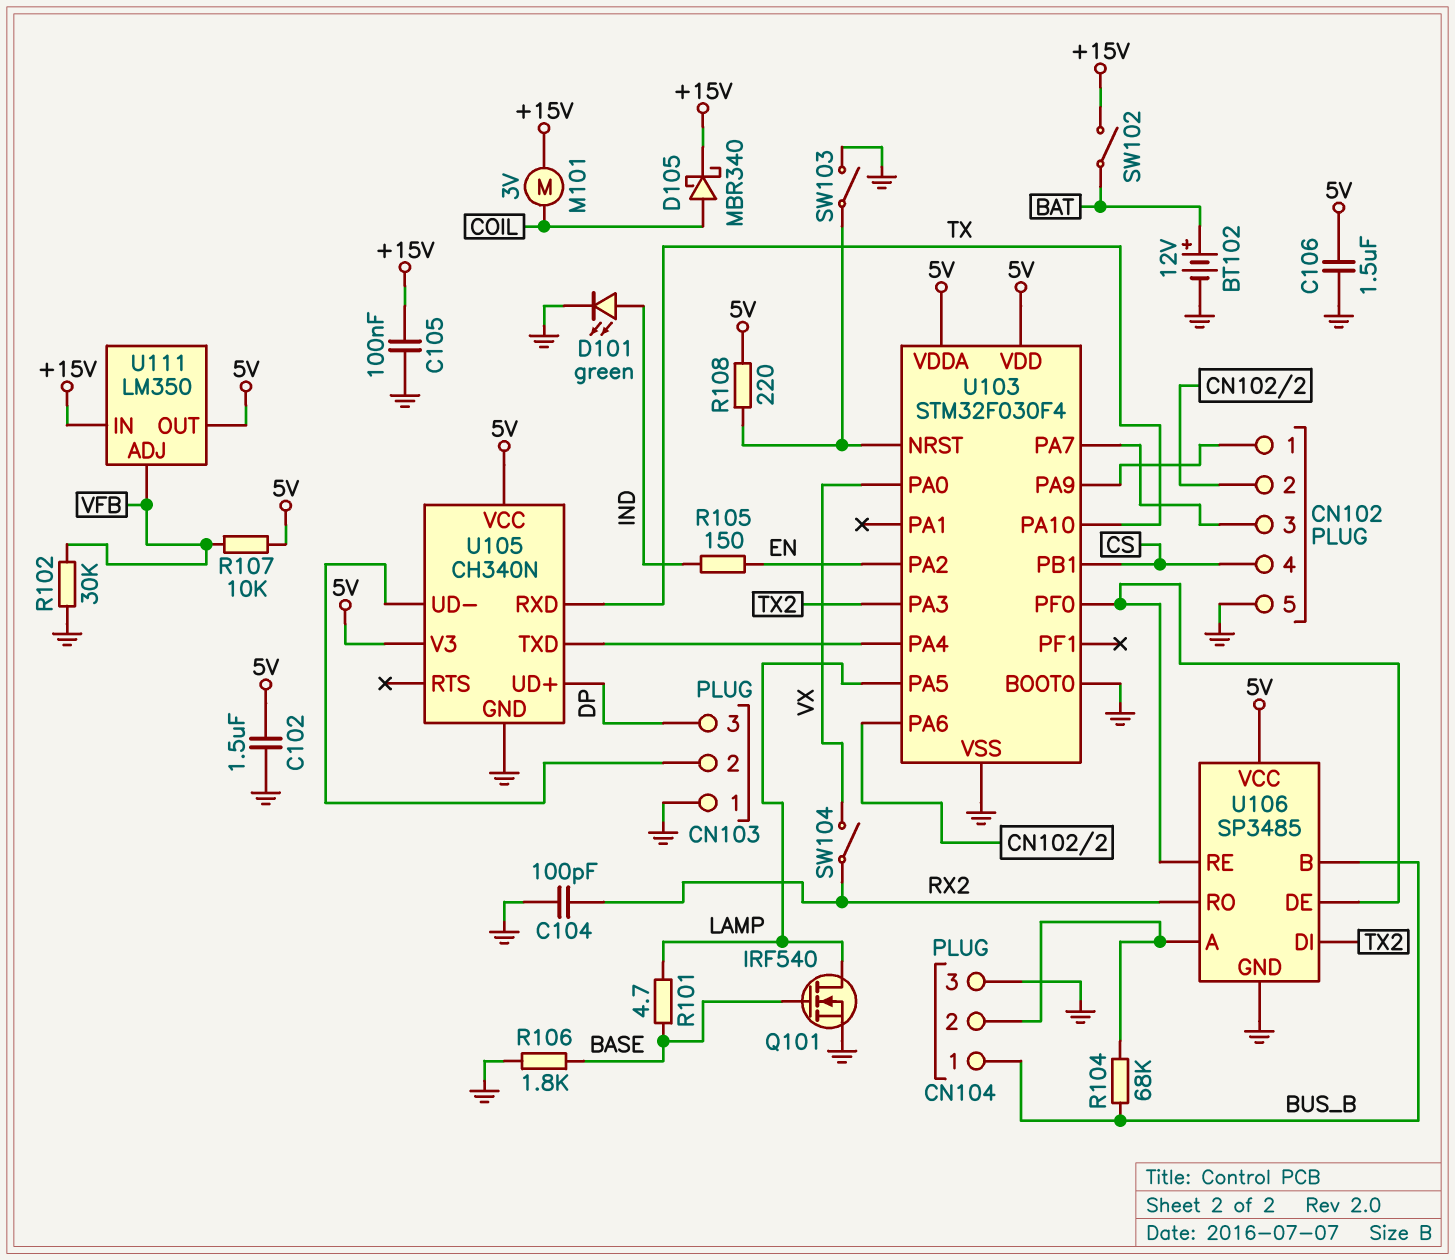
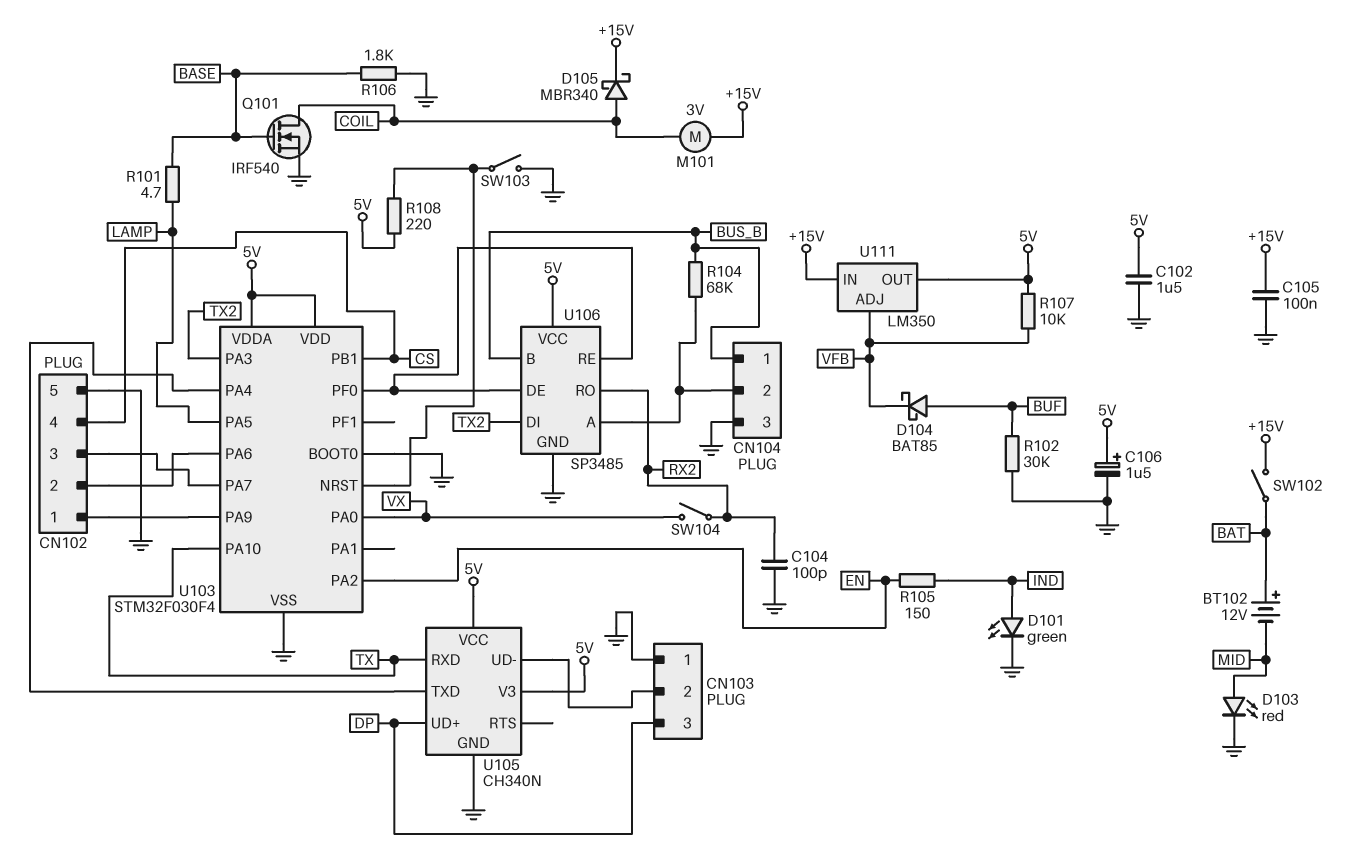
BT102: 12V (plus BAT, minus GND) -> 12V (plus BAT, minus MID)
C106: 1.5uF (5V, GND) -> 1.5uF (plus 5V, minus GND)
D103: none -> LED red (A MID, K GND)
D104: none -> schottky BAT85 (A BUF, K VFB)
Q101: NMOS IRF540 (G BASE, D LAMP, S GND) -> NMOS IRF540 (G BASE, D COIL, S GND)
R102: 30k (GND, VFB) -> 30k (BUF, GND)

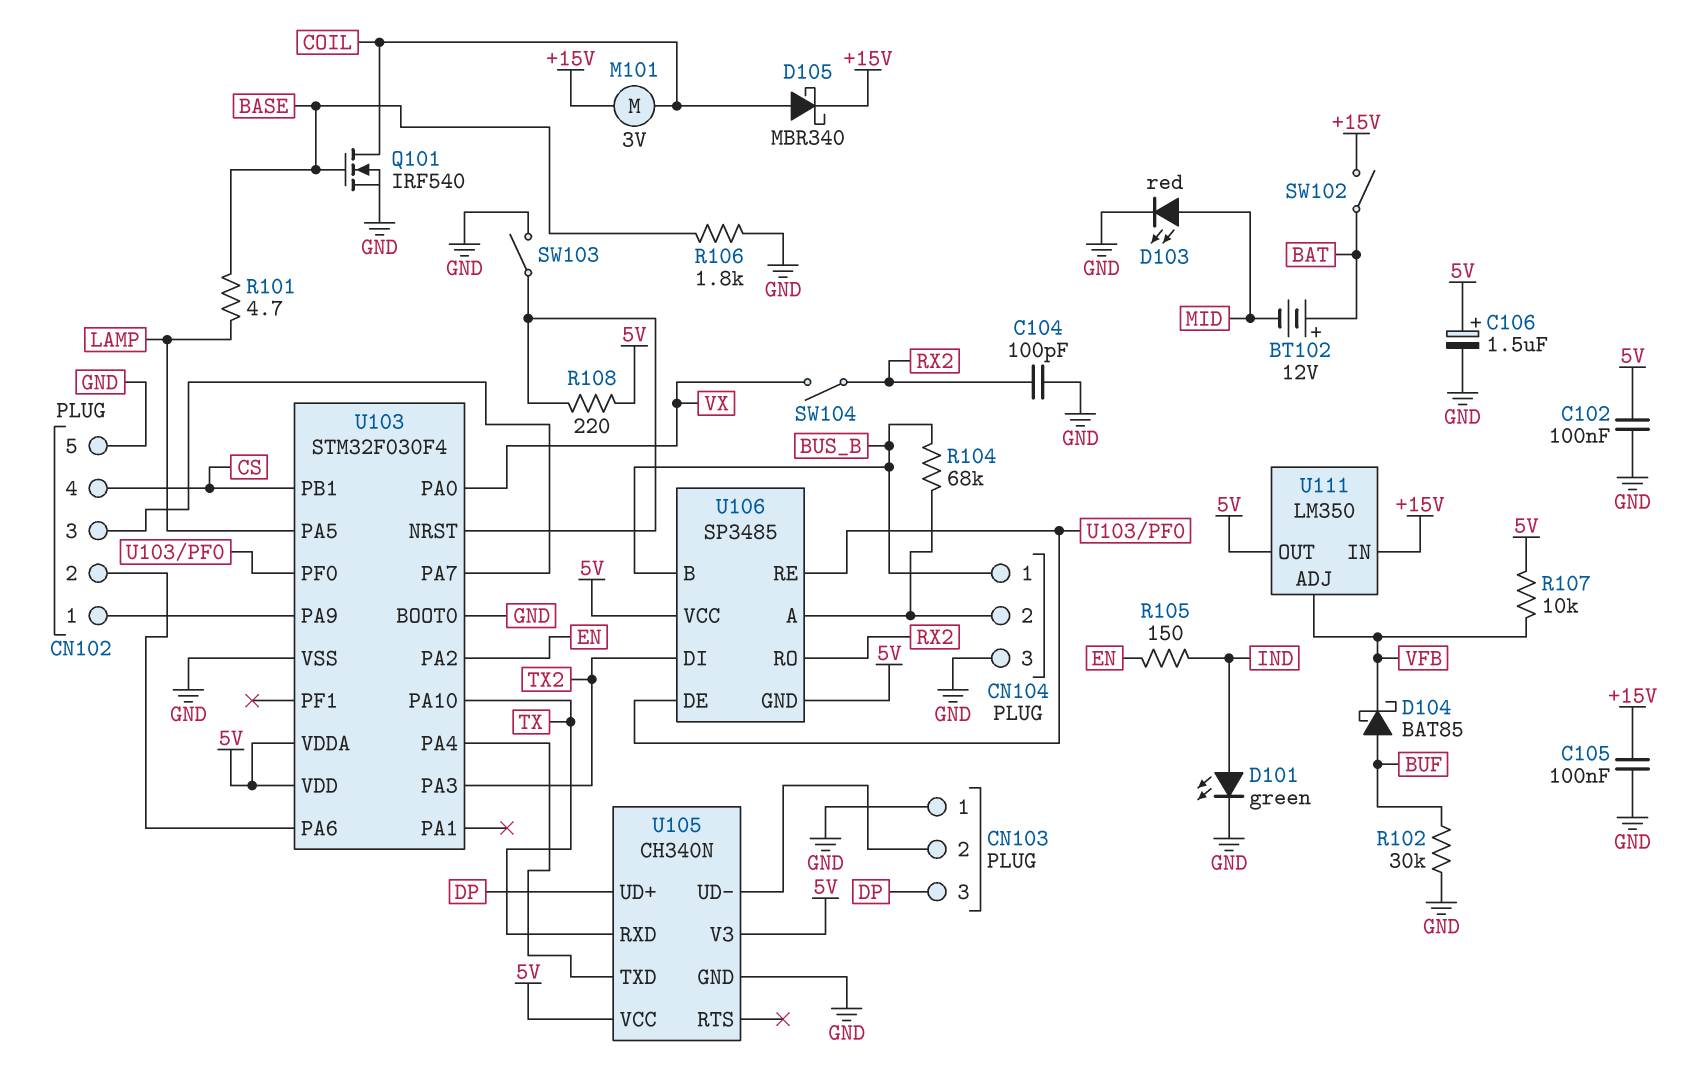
C102: 1.5uF (5V, GND) -> 100nF (5V, GND)
U106 pin GND: GND -> 5V

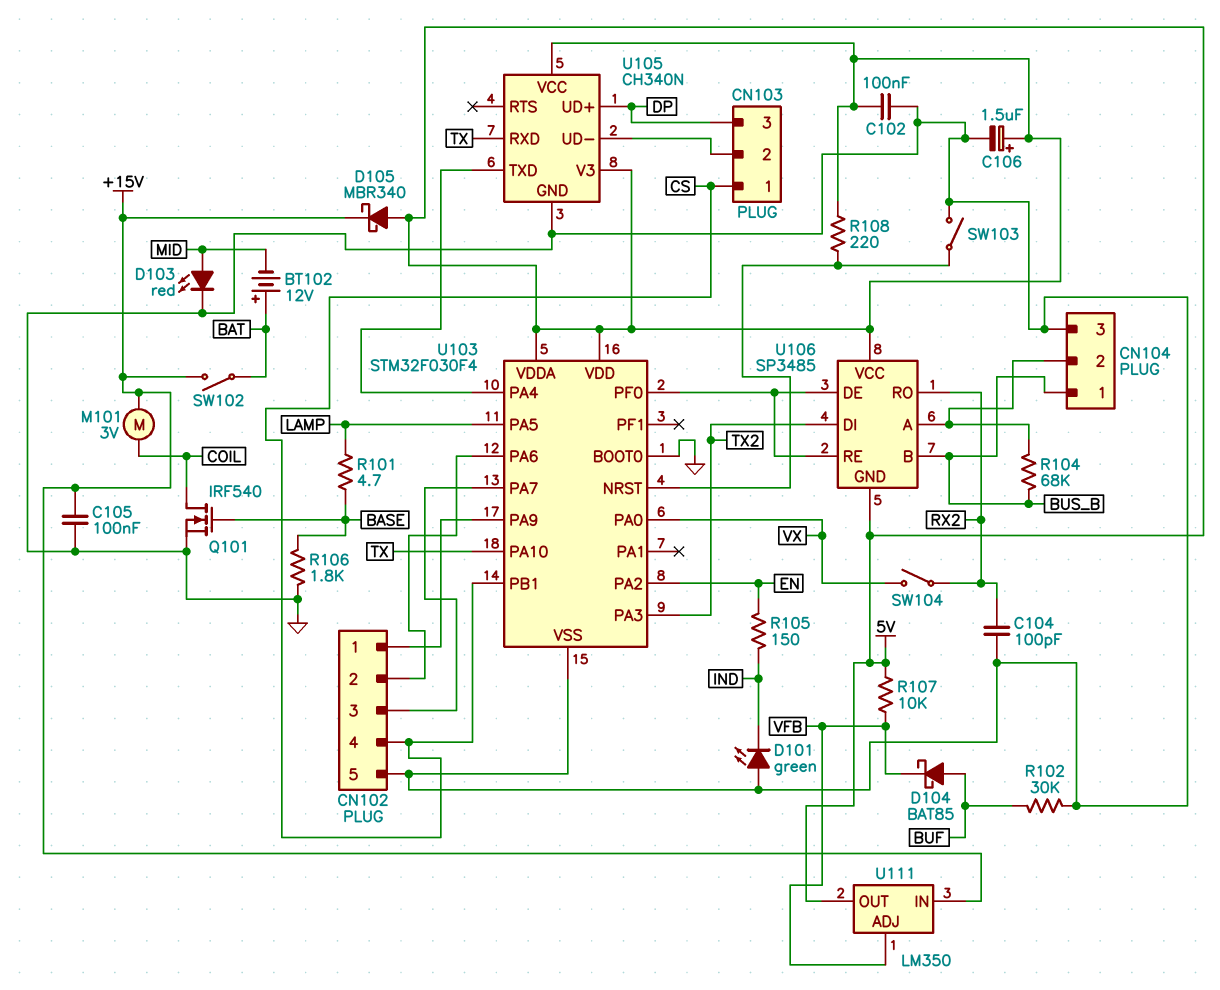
CN103 pin 1: GND -> CS
D101: LED green (A IND, K GND) -> LED green (A GND, K IND)
D105: schottky MBR340 (A COIL, K +15V) -> schottky MBR340 (A 5V, K +15V)

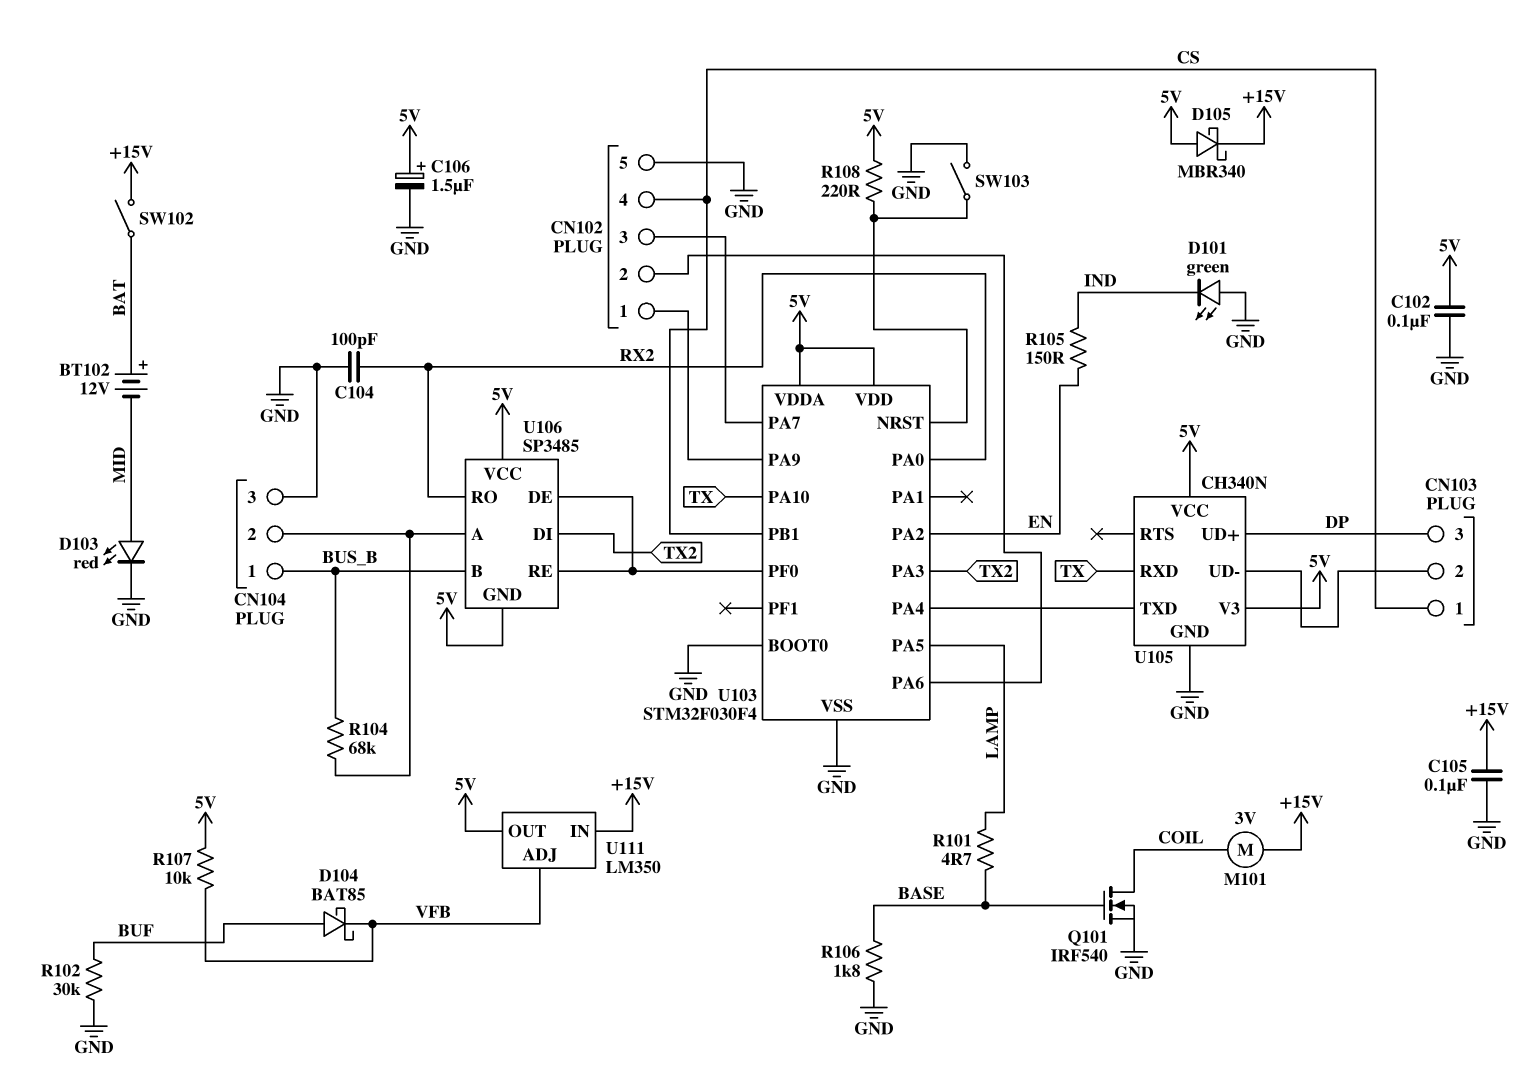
SW104: switch (RX2, VX) -> none
U103 pin PA0: VX -> RX2

